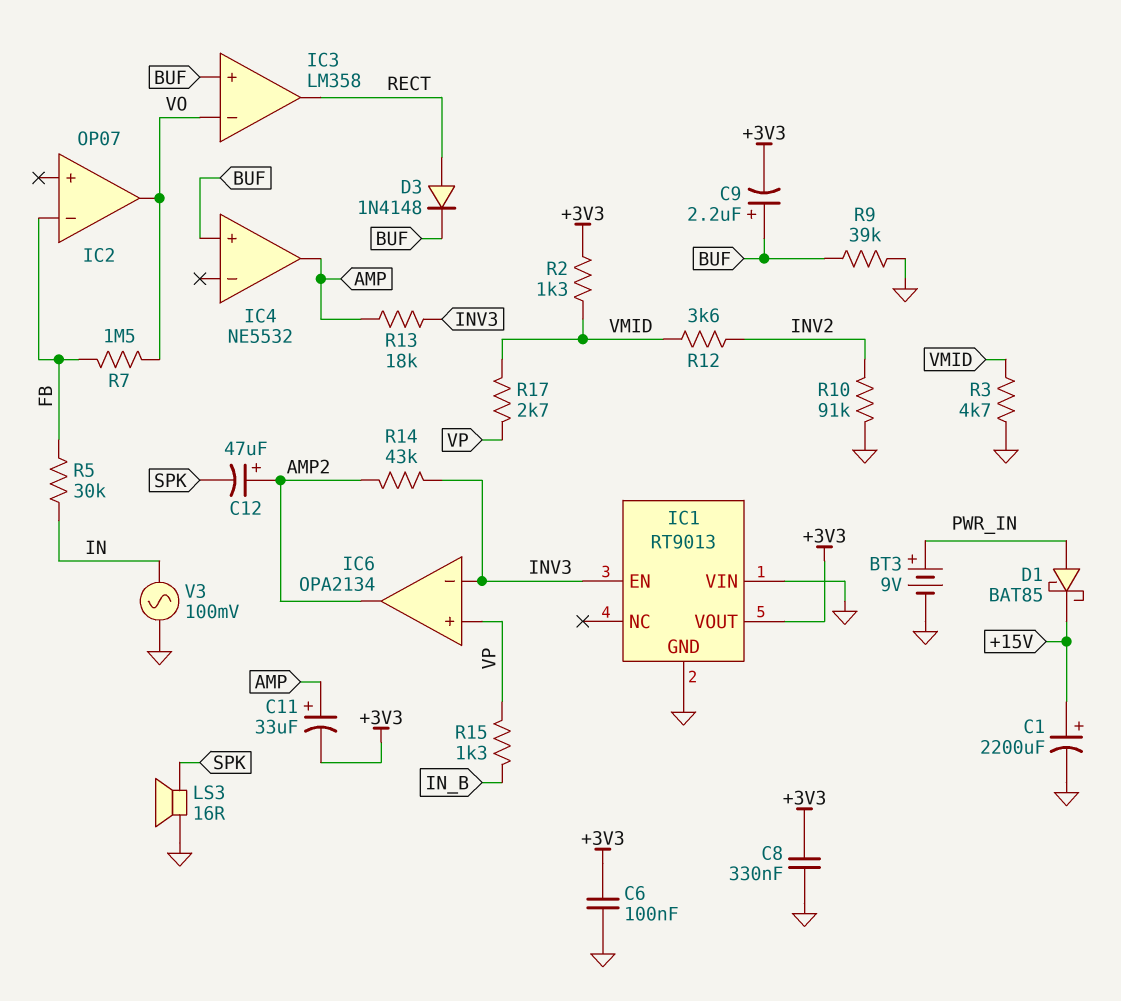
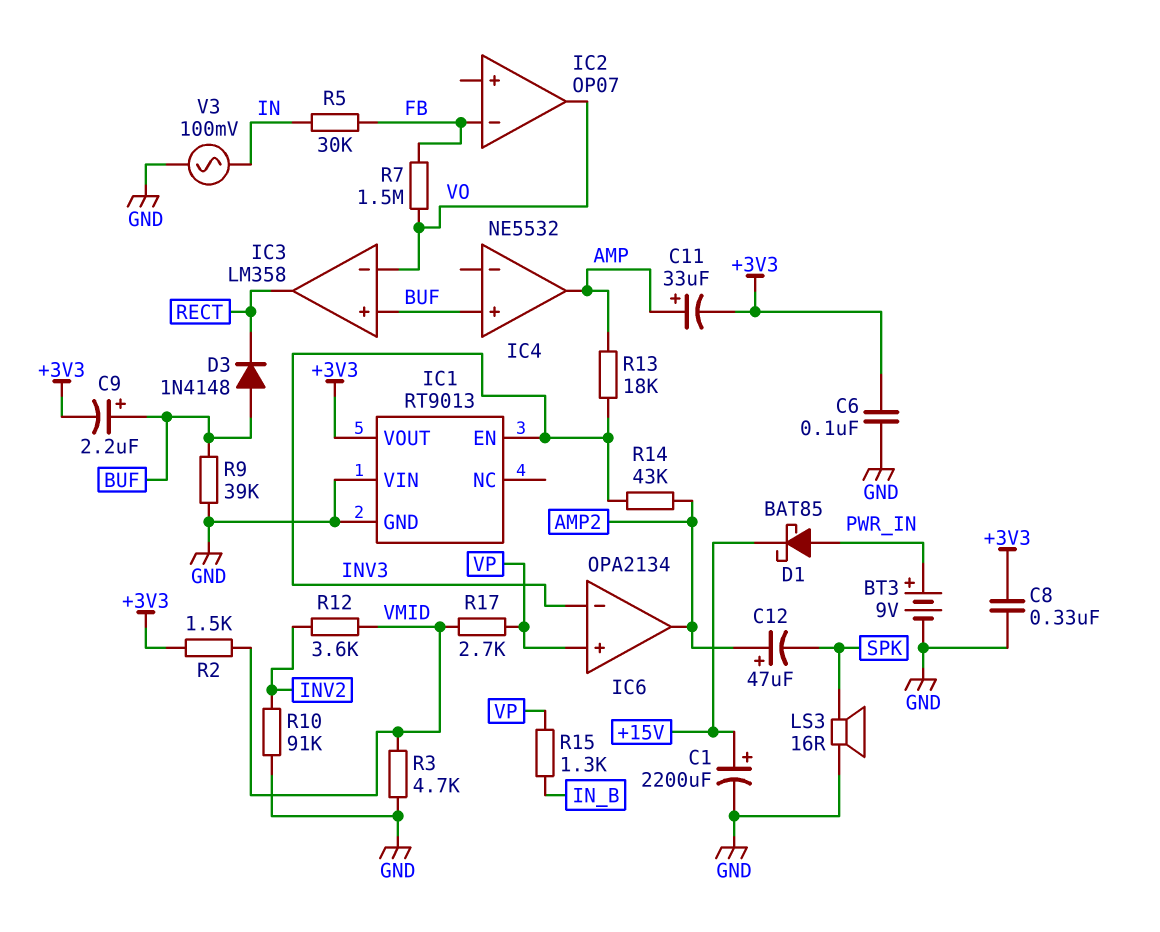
D3: diode 1N4148 (A RECT, K BUF) -> diode 1N4148 (A BUF, K RECT)
R2: 1.3k (+3V3, VMID) -> 1.5k (+3V3, VMID)

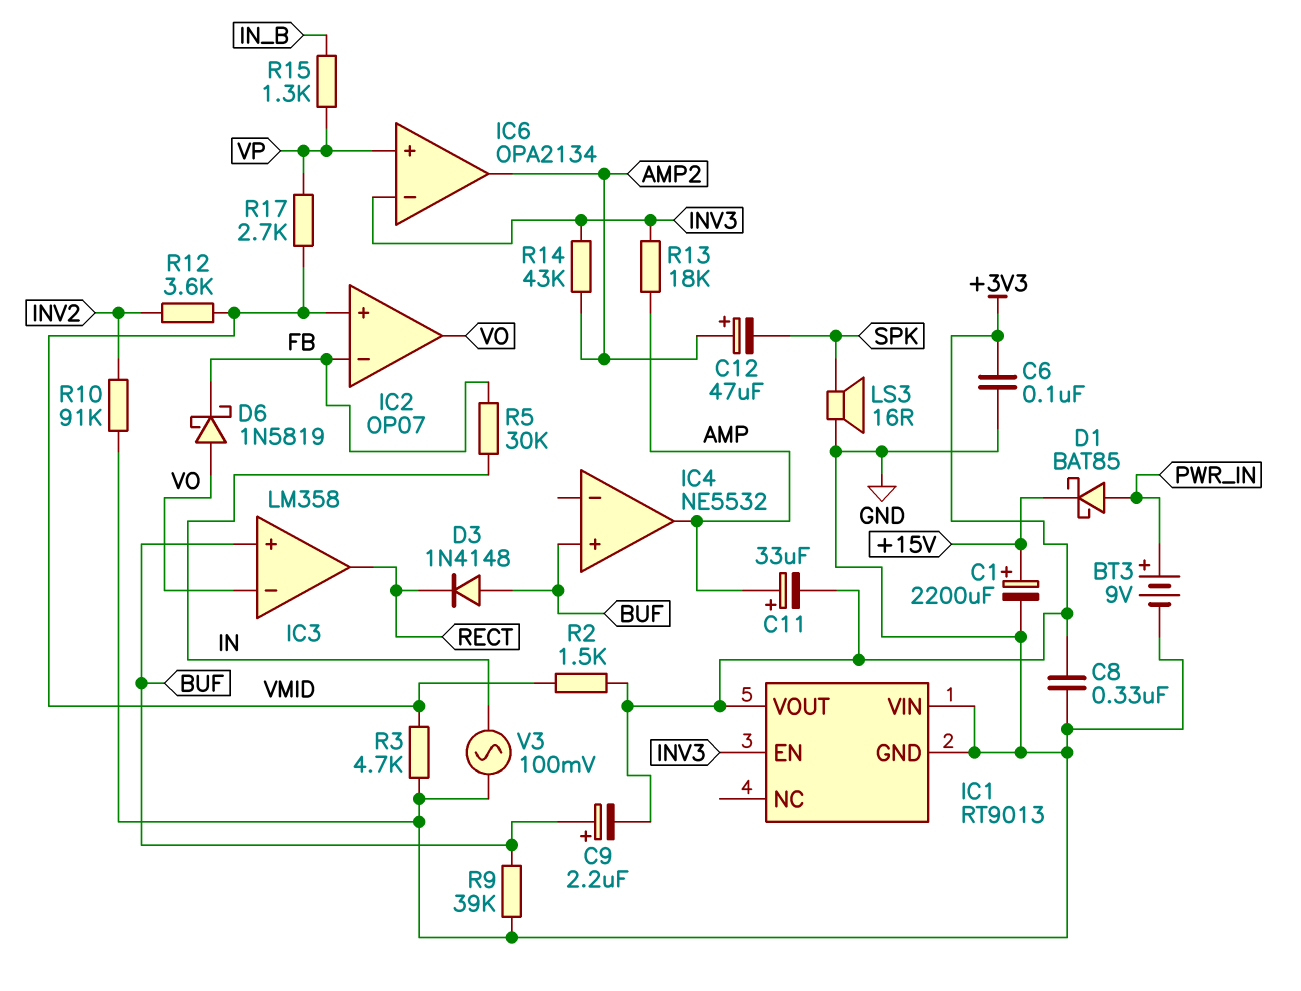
D6: none -> schottky 1N5819 (A VO, K FB)
IC2 pin in+: none -> VMID
R7: 1.5M (FB, VO) -> none

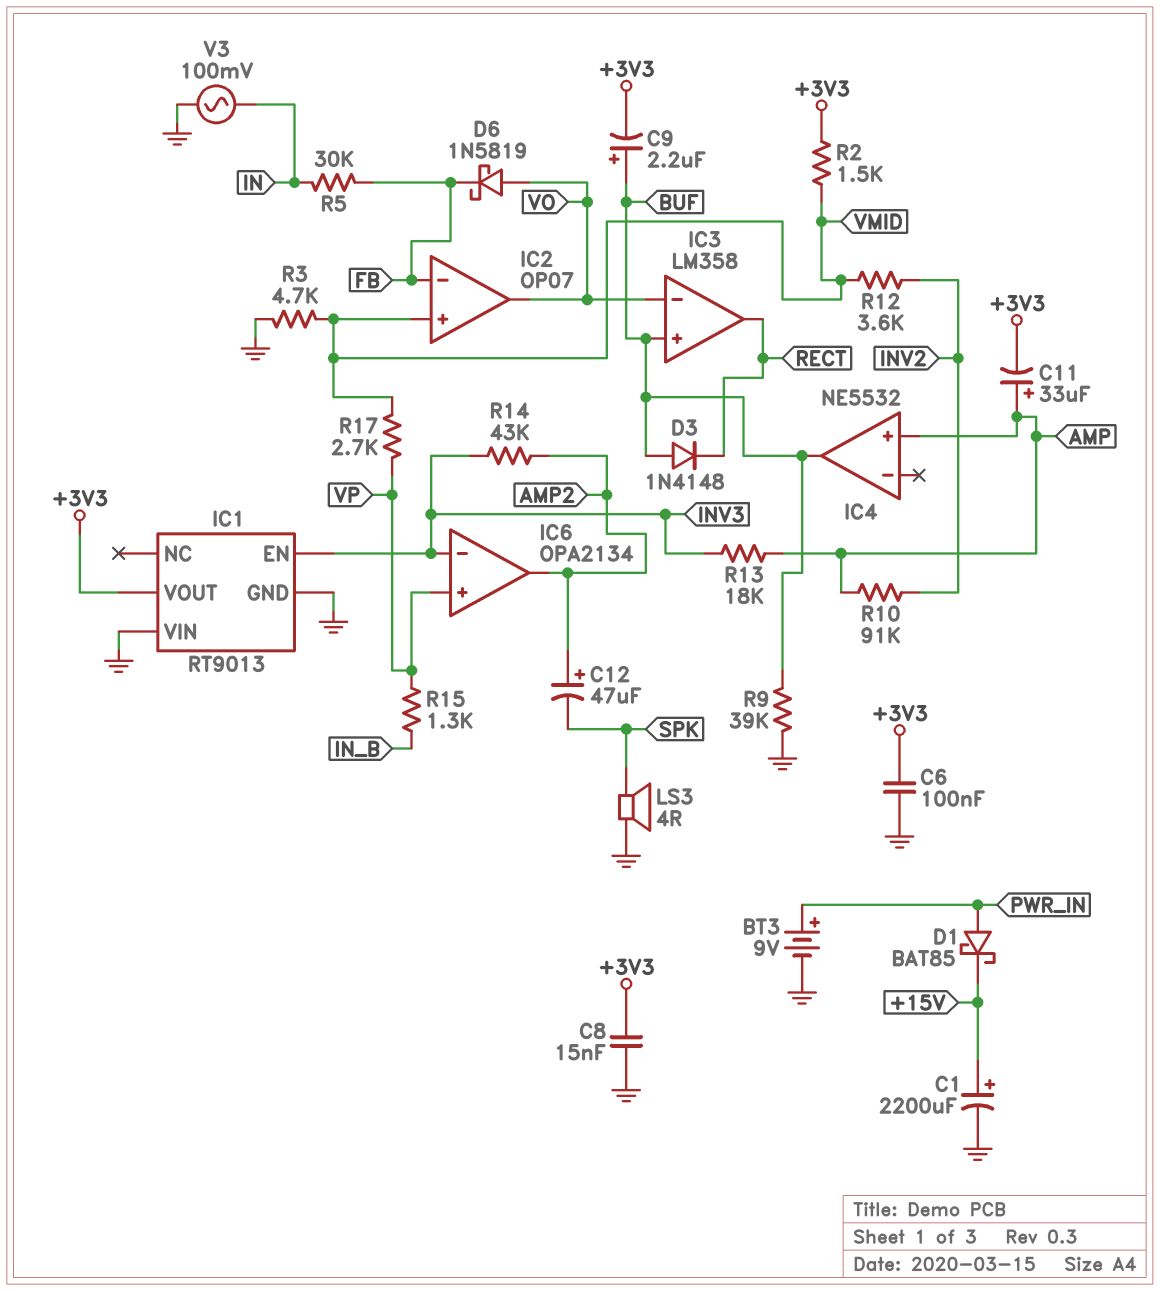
C8: 330nF (+3V3, GND) -> 15nF (+3V3, GND)
IC4 pin in+: BUF -> AMP
IC4 pin out: AMP -> BUF
LS3: speaker 16R (GND, SPK) -> speaker 4R (GND, SPK)
R10: 91k (GND, INV2) -> 91k (AMP, INV2)

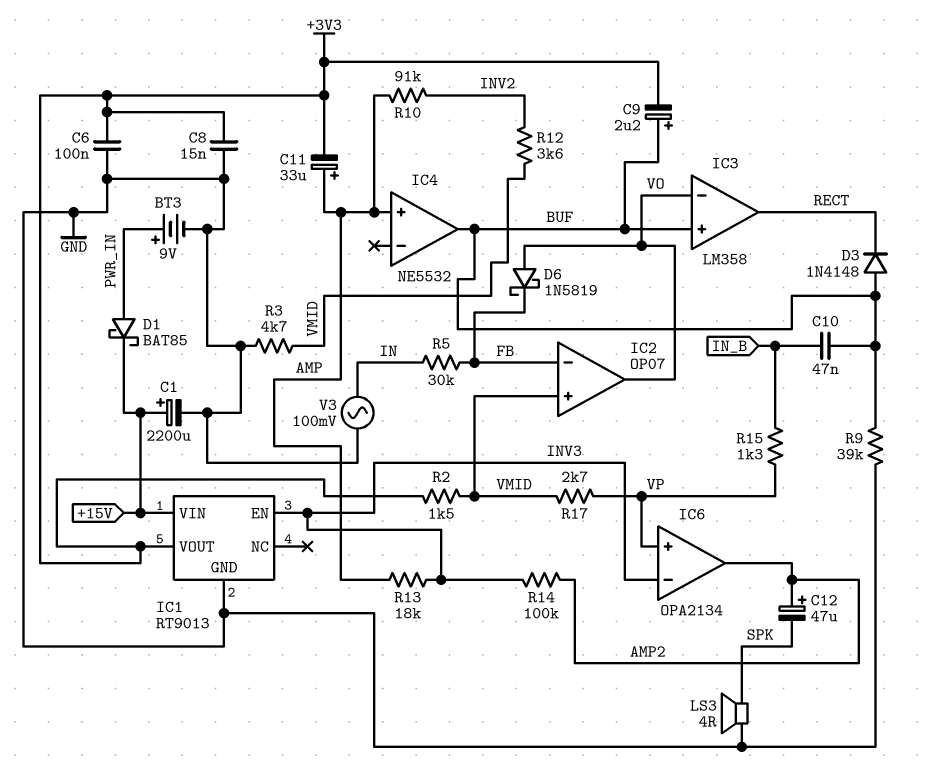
C10: none -> 47nF (BUF, IN_B)
IC1 pin VIN: GND -> +15V
R14: 43k (AMP2, INV3) -> 100k (AMP2, INV3)

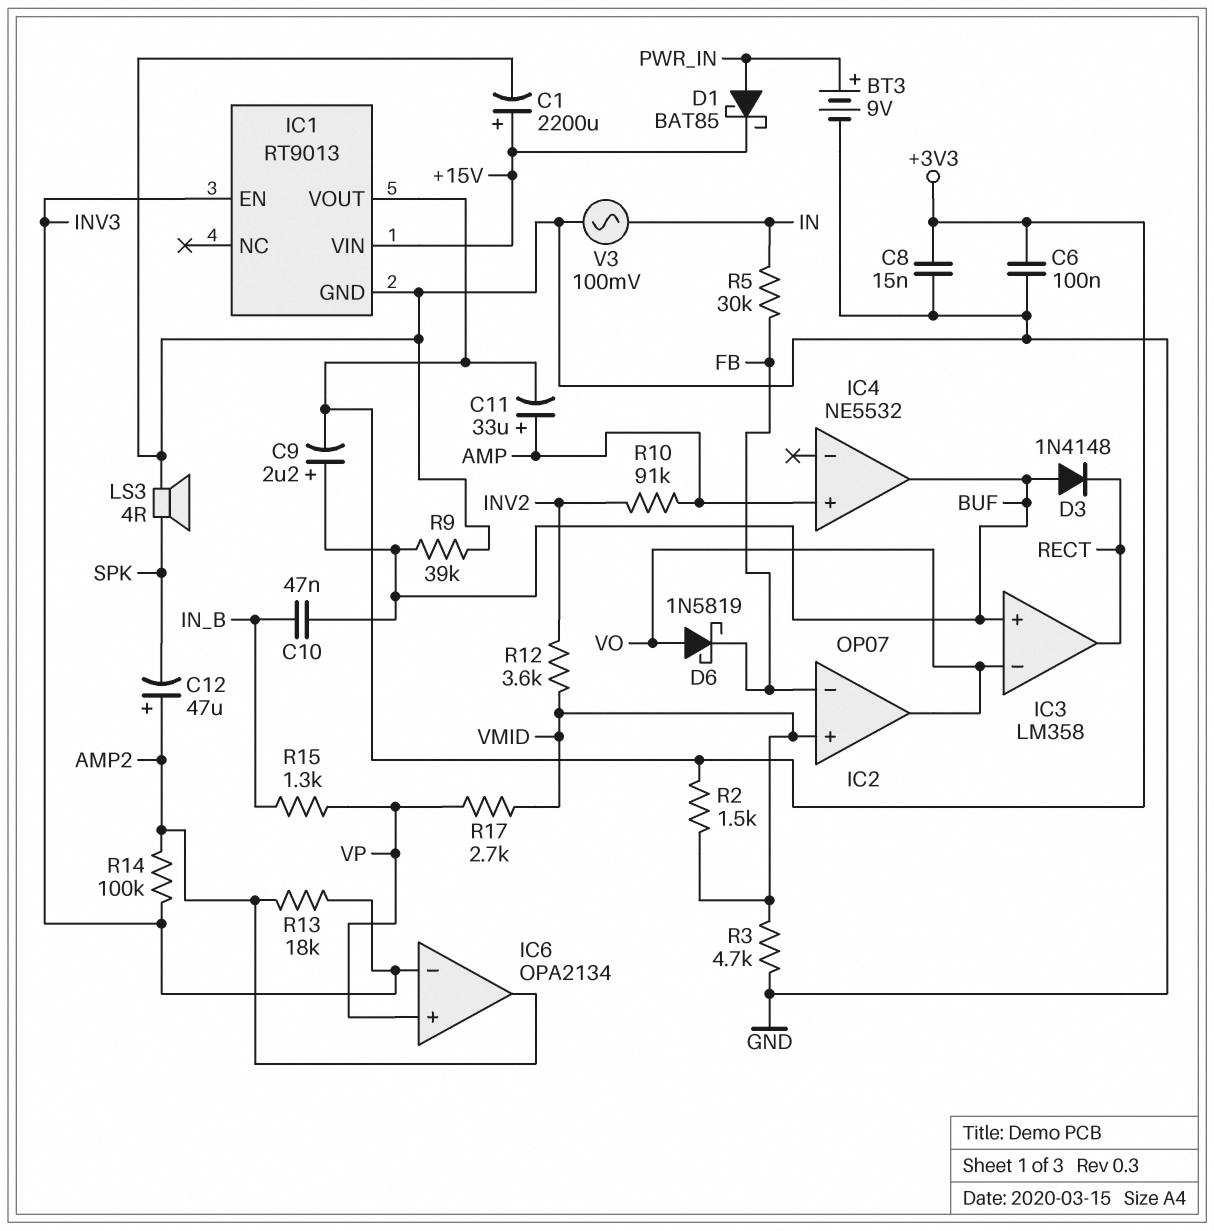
R13: 18k (AMP, INV3) -> 18k (AMP2, INV3)

